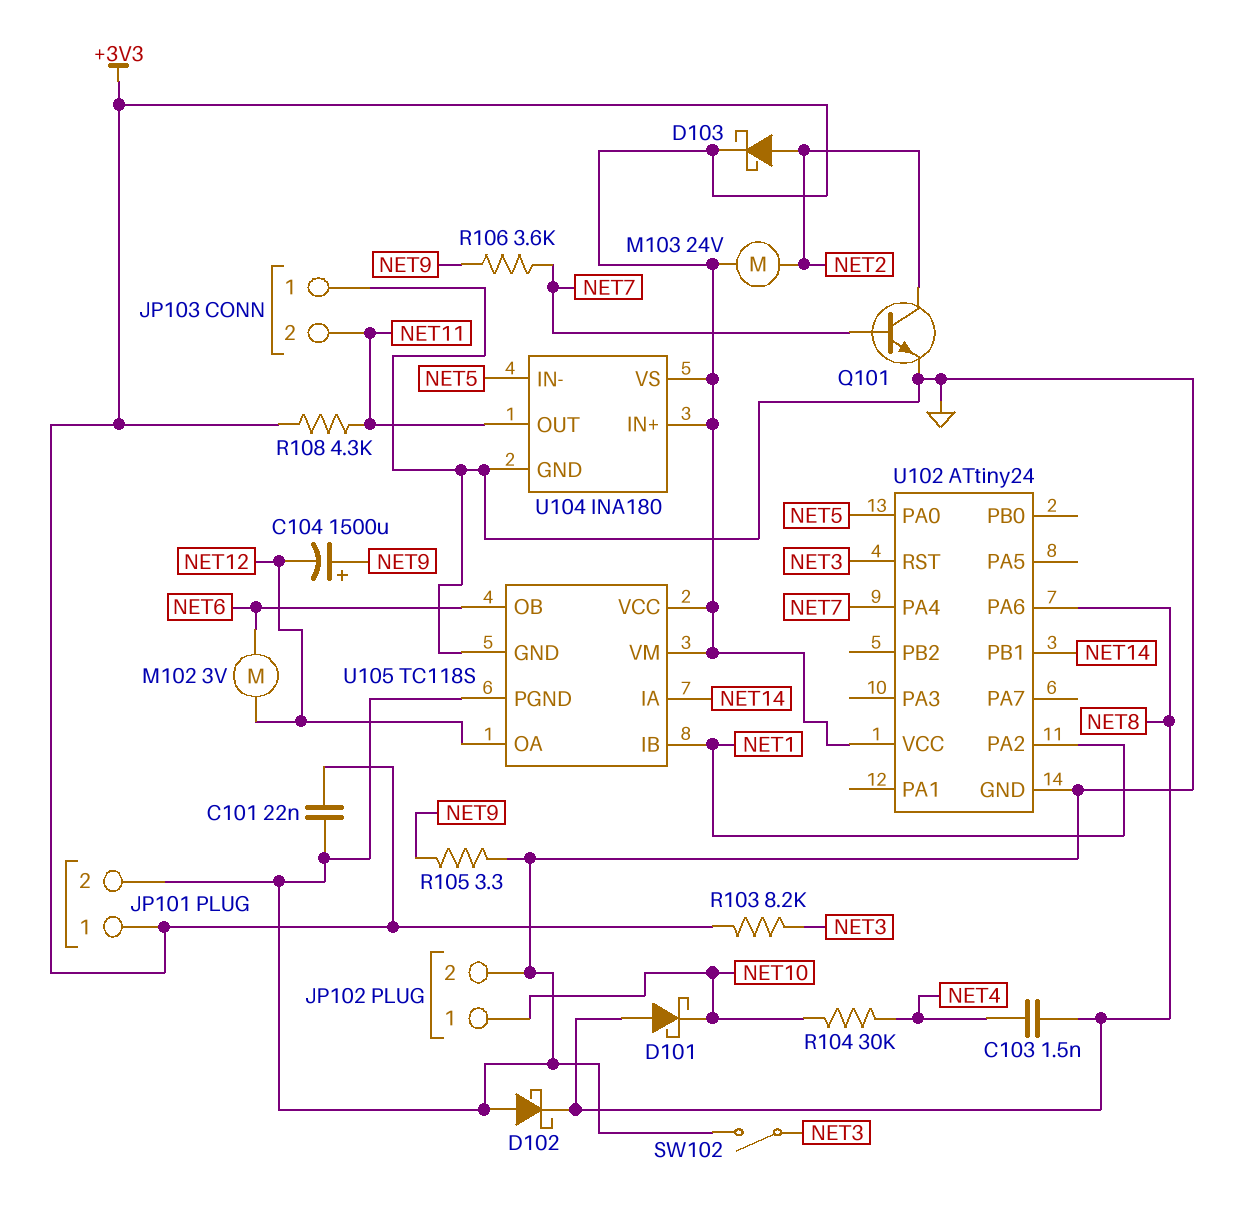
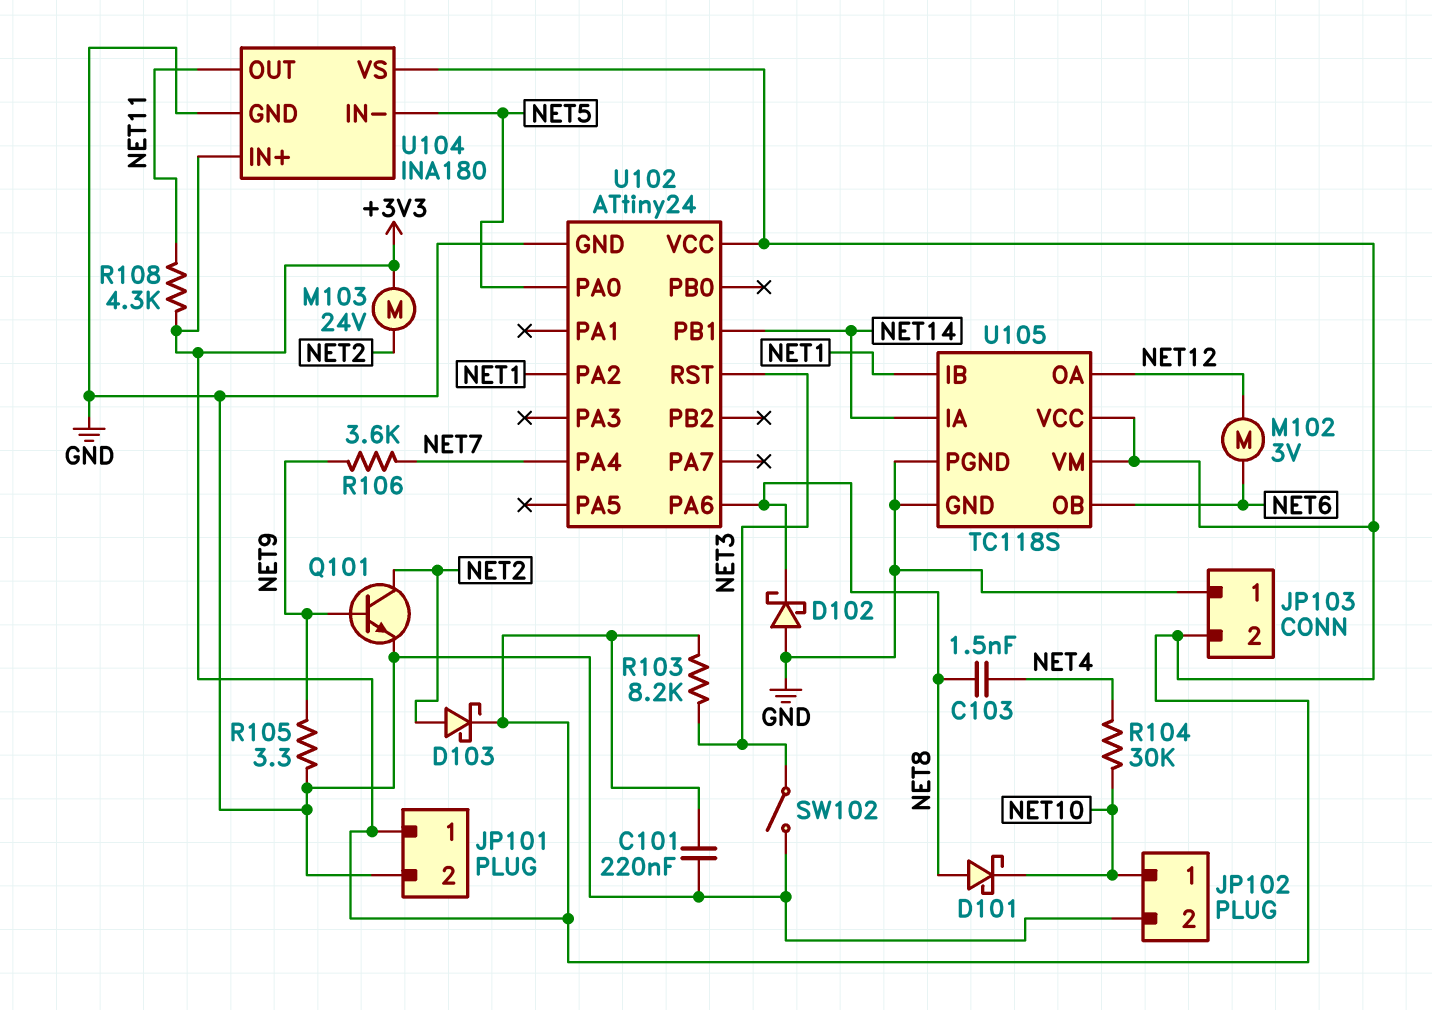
C101: 22nF (+3V3, GND) -> 220nF (+3V3, GND)
C104: 1500uF (plus NET9, minus NET12) -> none
JP103 pin 2: NET11 -> +3V3
Q101: NPN (B NET7, C NET2, E GND) -> NPN (B NET9, C NET2, E GND)

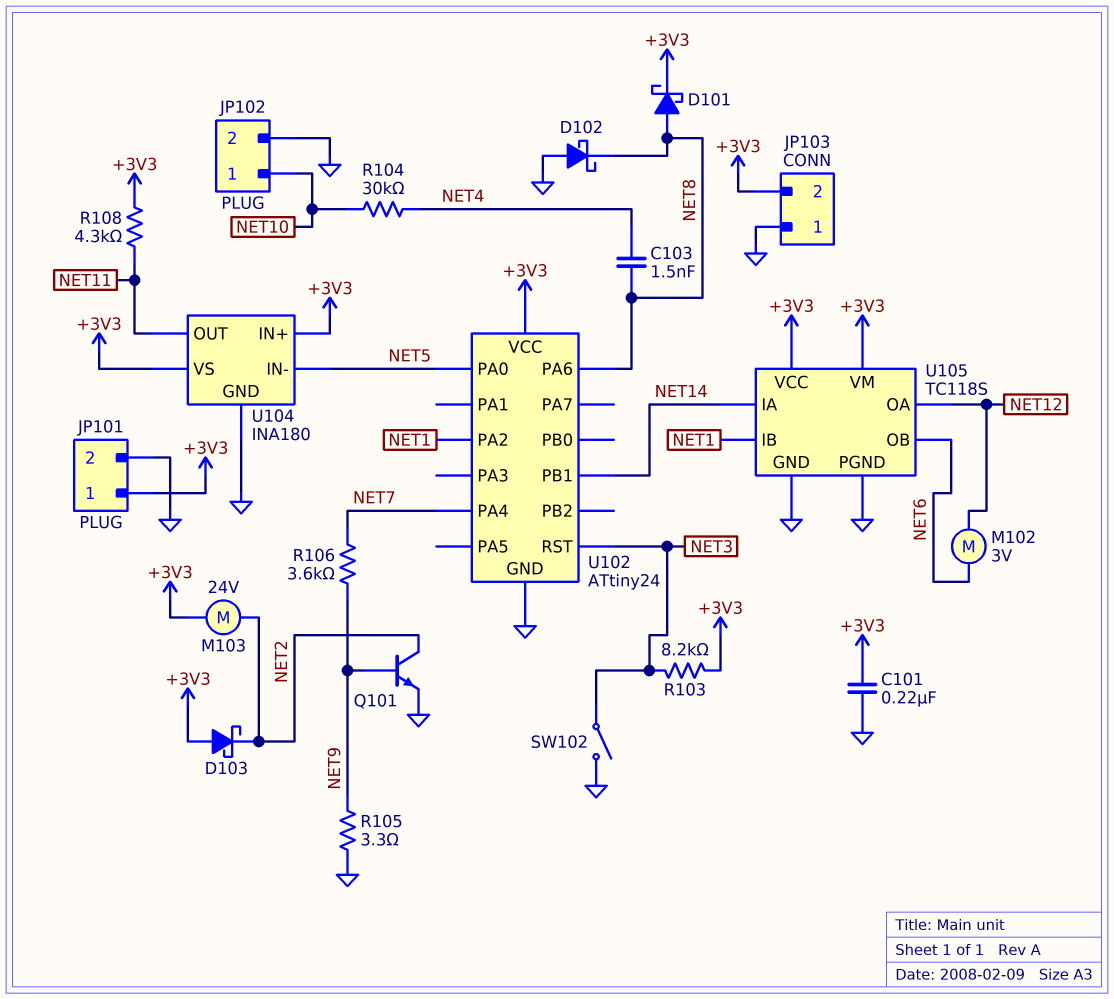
D101: schottky (A NET8, K NET10) -> schottky (A NET8, K +3V3)
D103: schottky (A NET2, K +3V3) -> schottky (A +3V3, K NET2)

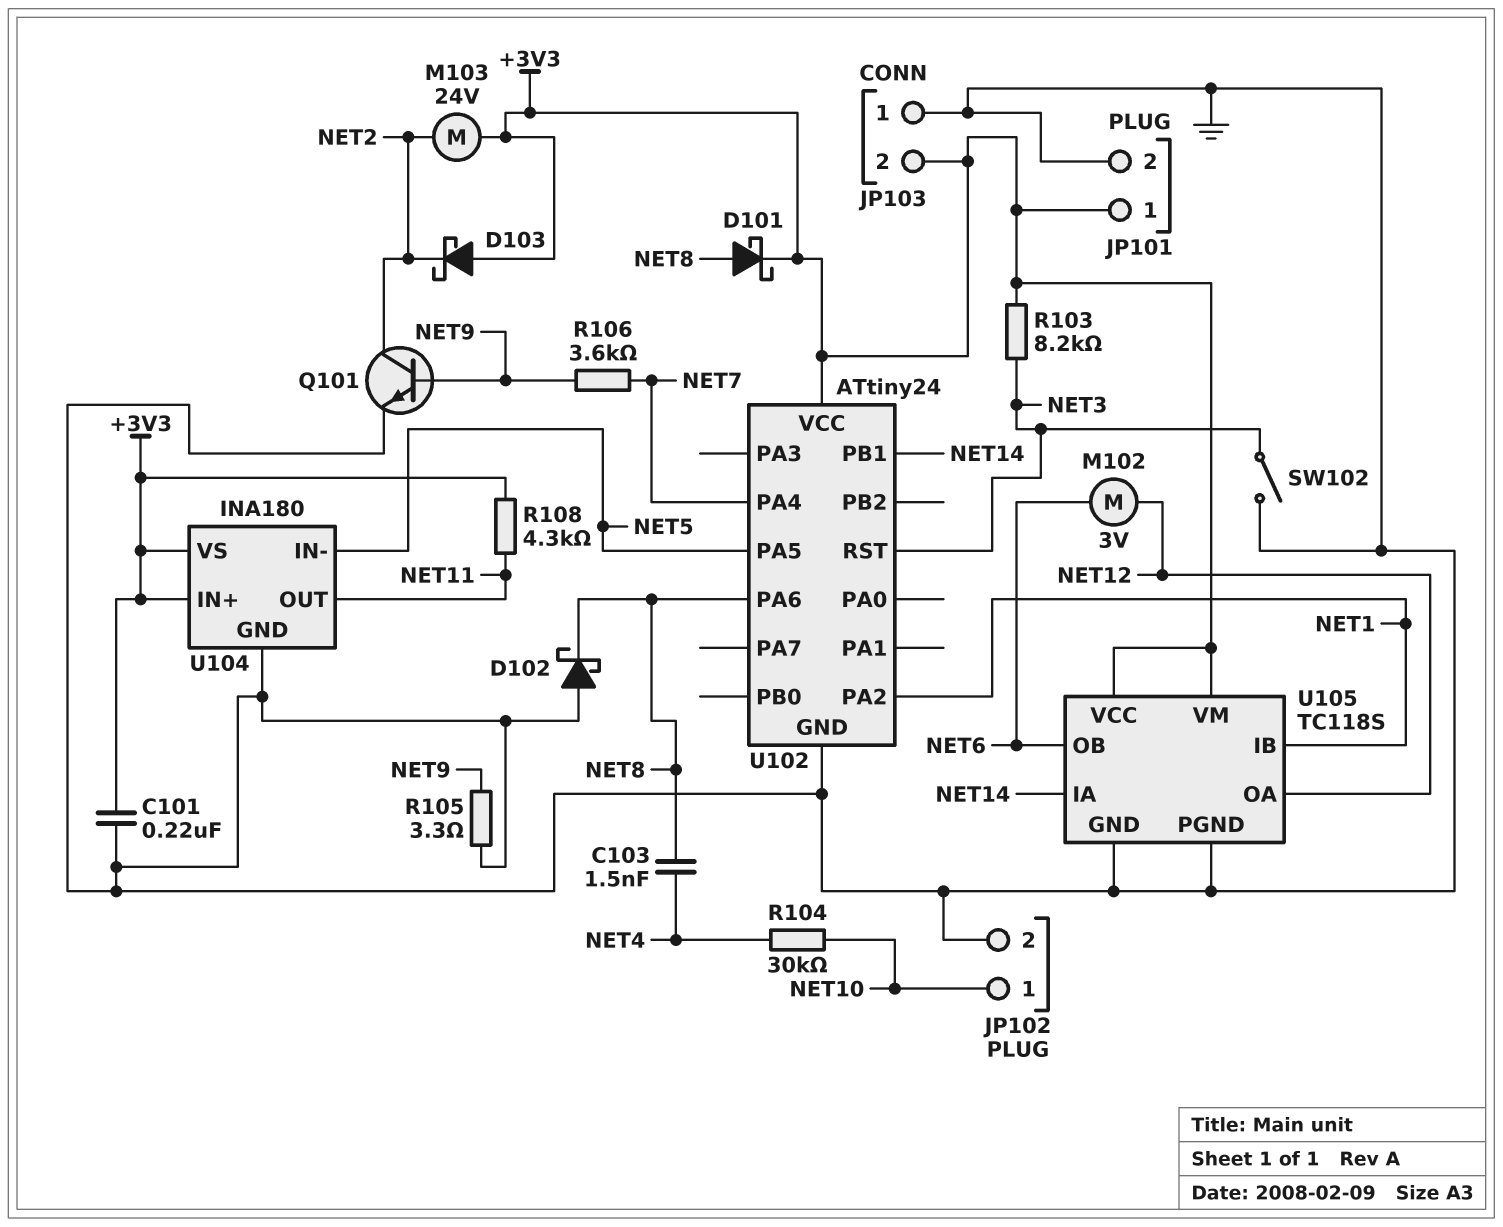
U102 pin PA0: NET5 -> none
U102 pin PA5: none -> NET5

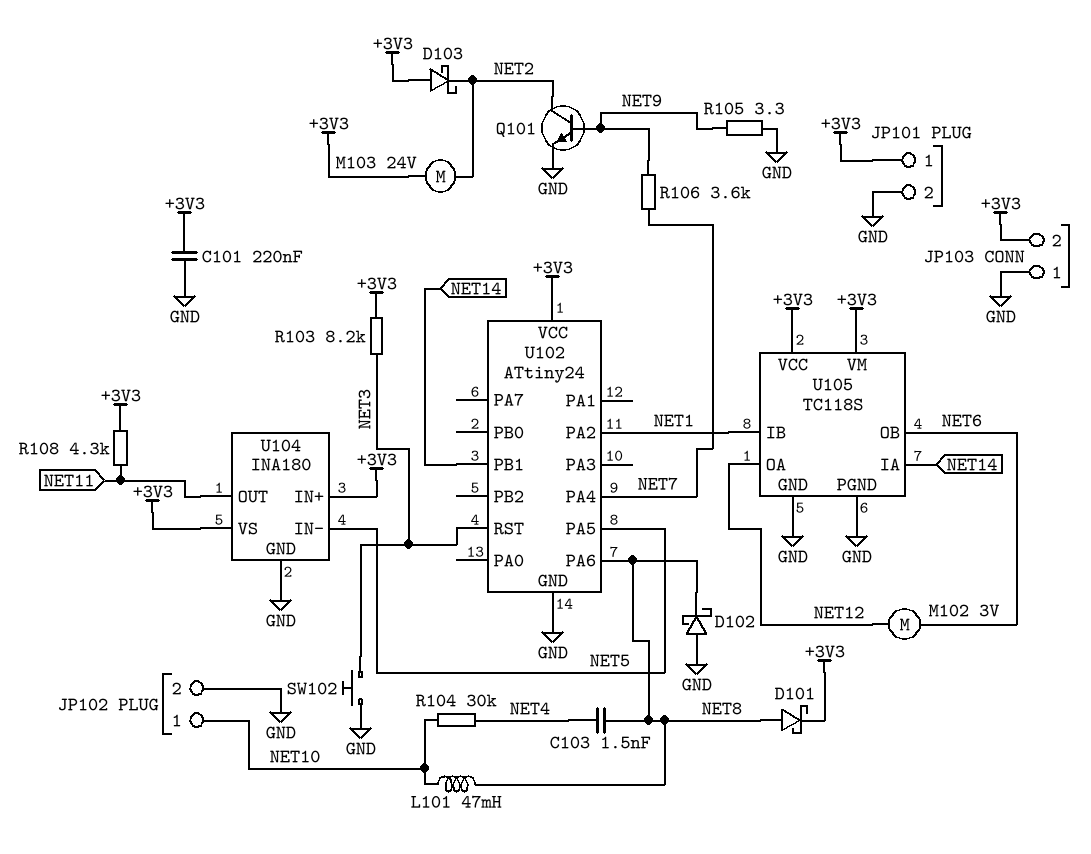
L101: none -> 47mH (NET8, NET10)
SW102: switch (GND, NET3) -> button (GND, NET3)

